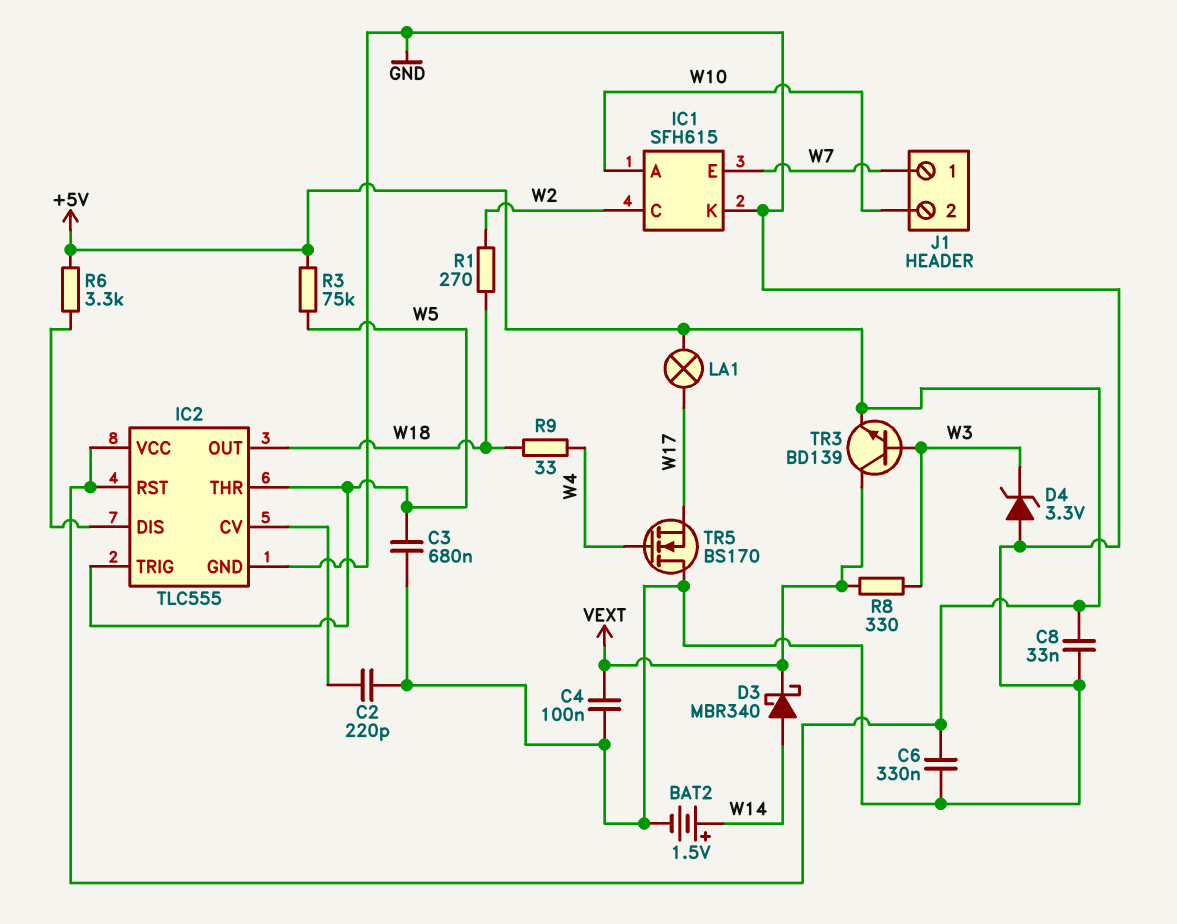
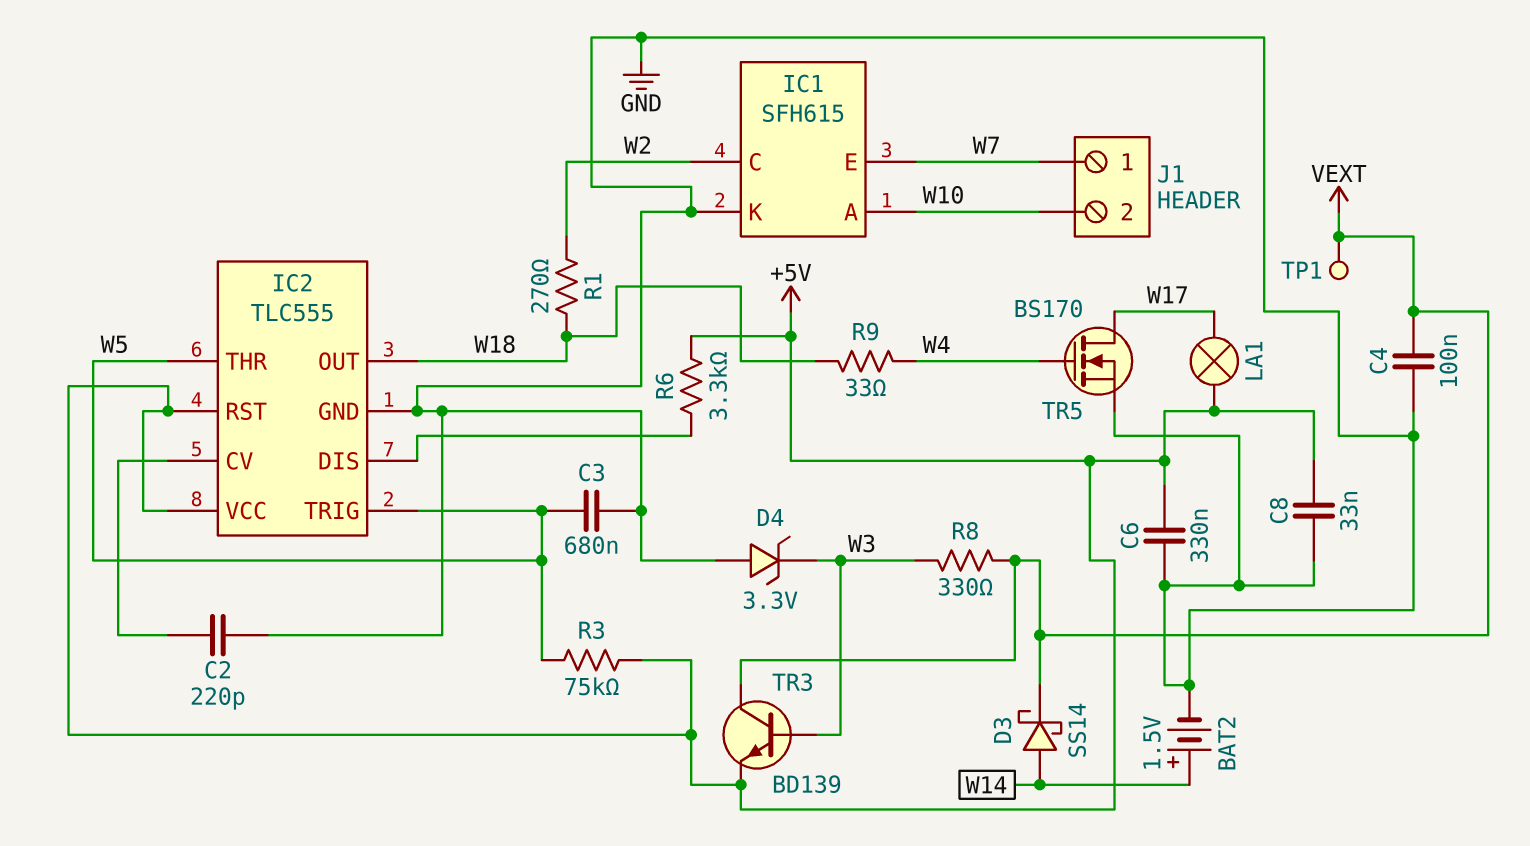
D3: schottky MBR340 (A W14, K VEXT) -> schottky SS14 (A W14, K VEXT)
TP1: none -> test point (VEXT)
TR5: NMOS BS170 (G W4, D GND, S W17) -> NMOS BS170 (G W4, D W17, S GND)

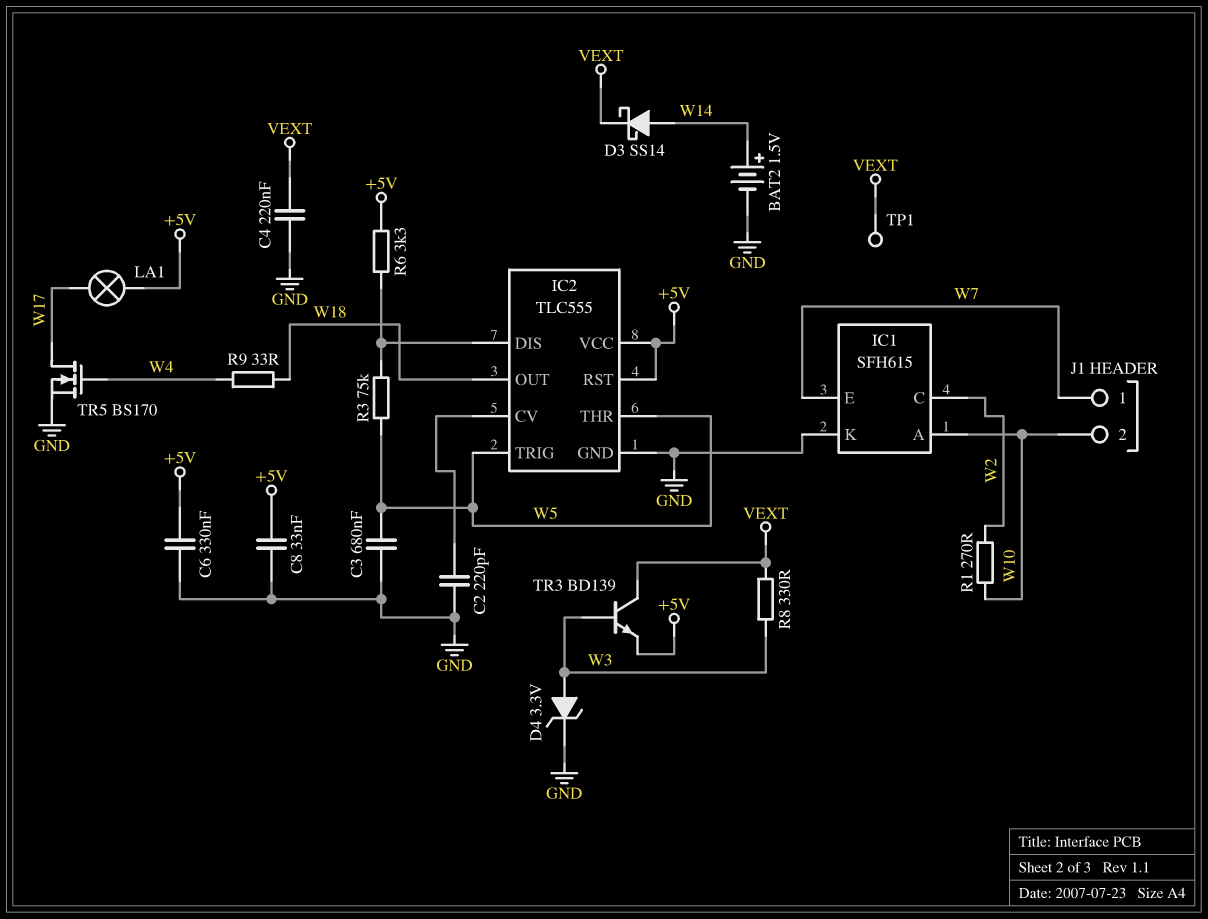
C4: 100nF (GND, VEXT) -> 220nF (GND, VEXT)
D4: zener 3.3V (A GND, K W3) -> zener 3.3V (A W3, K GND)
R1: 270 (W2, W18) -> 270 (W2, W10)
R3: 75k (+5V, W5) -> 75k (IC2/DIS, W5)

